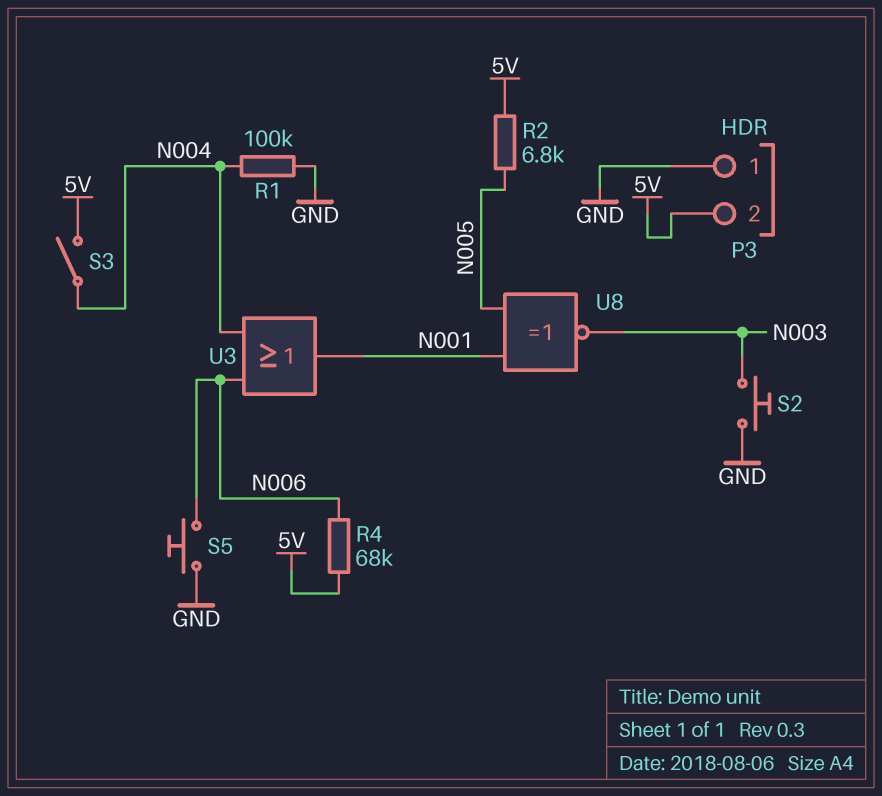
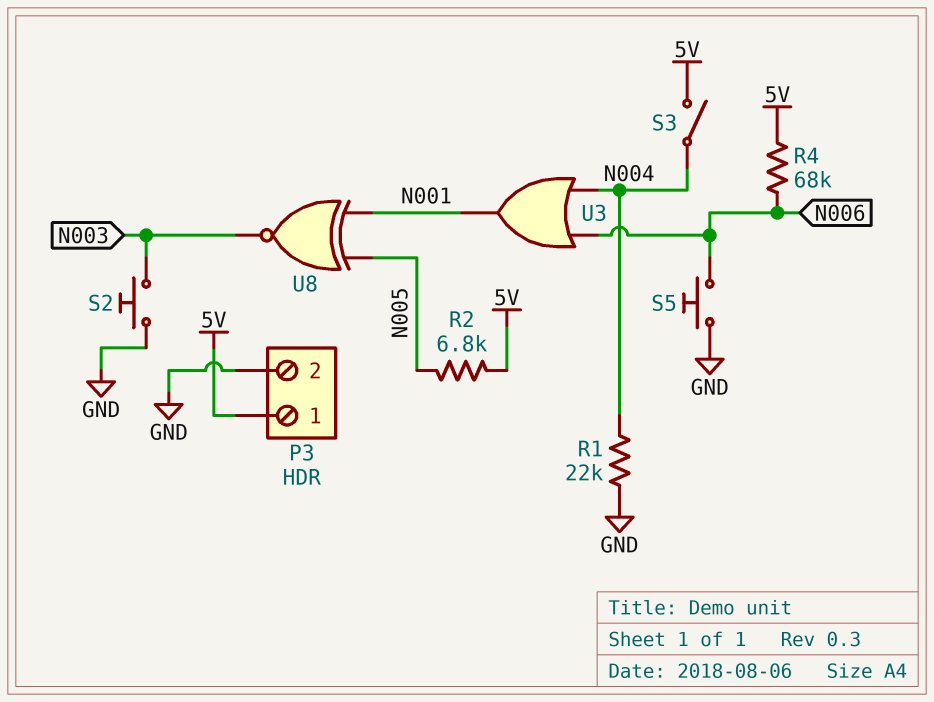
P3 pin 1: GND -> 5V
P3 pin 2: 5V -> GND
R1: 100k (GND, N004) -> 22k (GND, N004)

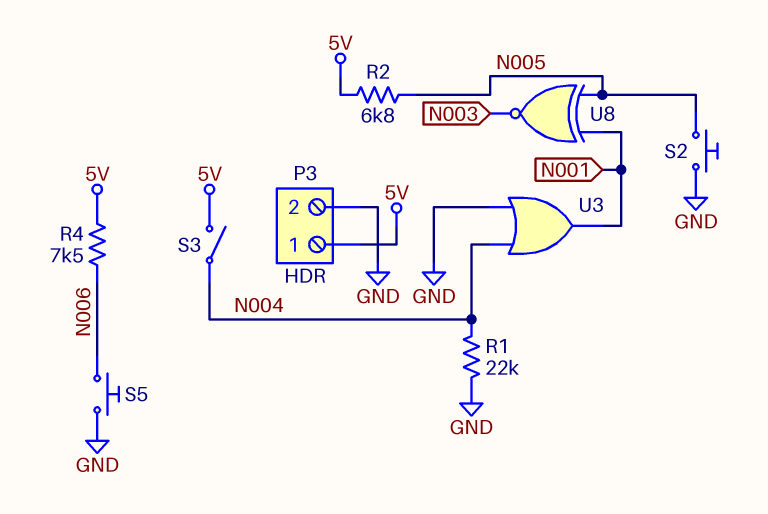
R4: 68k (5V, N006) -> 7.5k (5V, N006)
S2: button (GND, N003) -> button (GND, N005)
U3: OR (in N004, in N006, out N001) -> OR (in GND, in N004, out N001)

